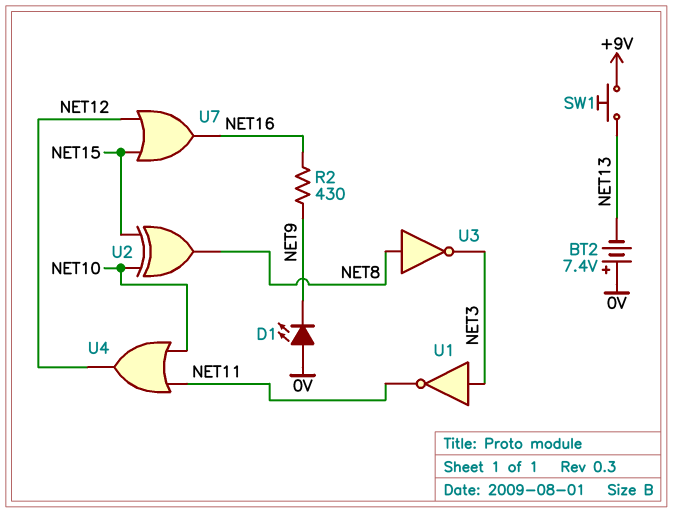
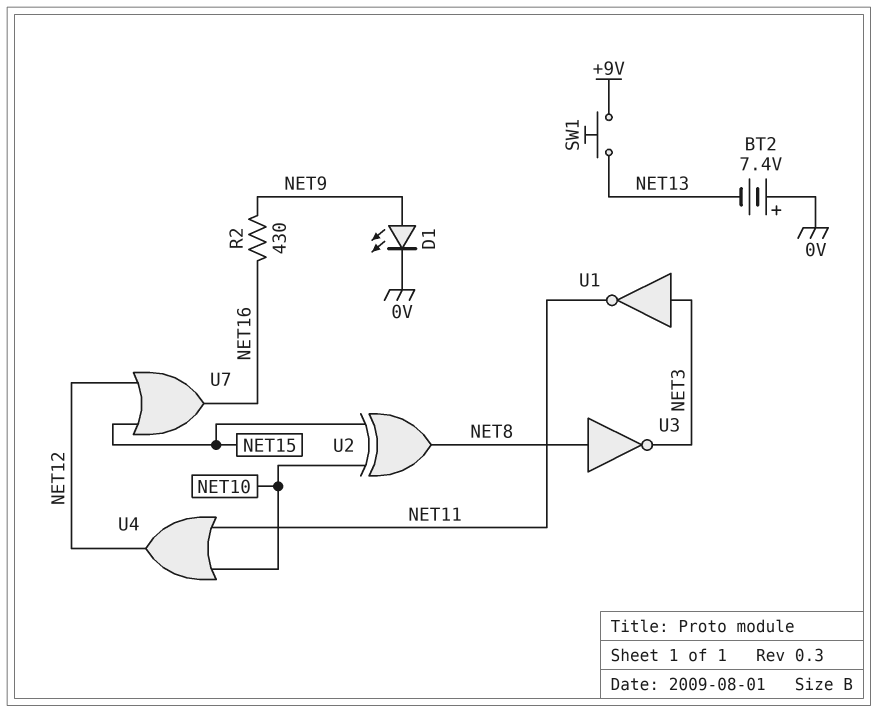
D1: LED (A 0V, K NET9) -> LED (A NET9, K 0V)

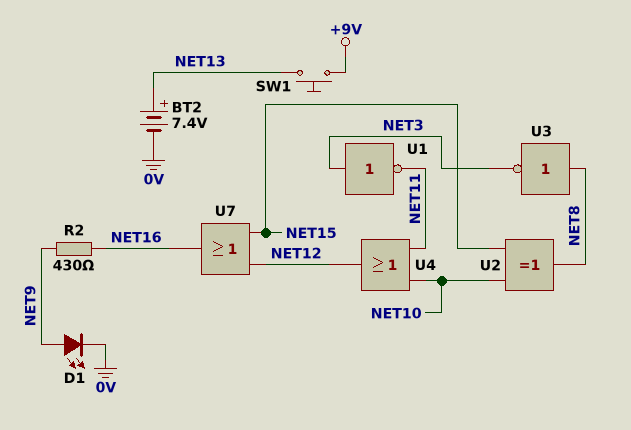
BT2: 7.4V (plus 0V, minus NET13) -> 7.4V (plus NET13, minus 0V)

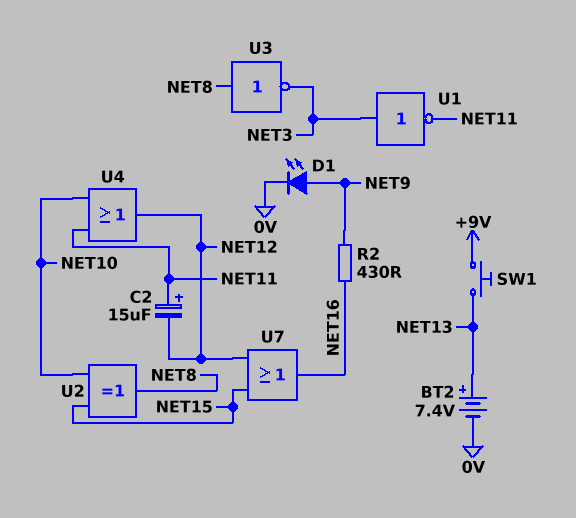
C2: none -> 15uF (plus NET11, minus NET12)

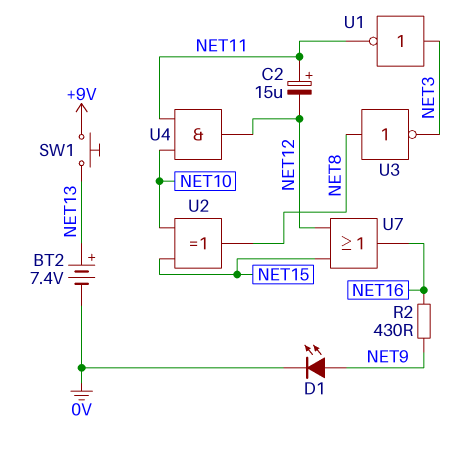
U4: OR (in NET10, in NET11, out NET12) -> AND (in NET10, in NET11, out NET12)

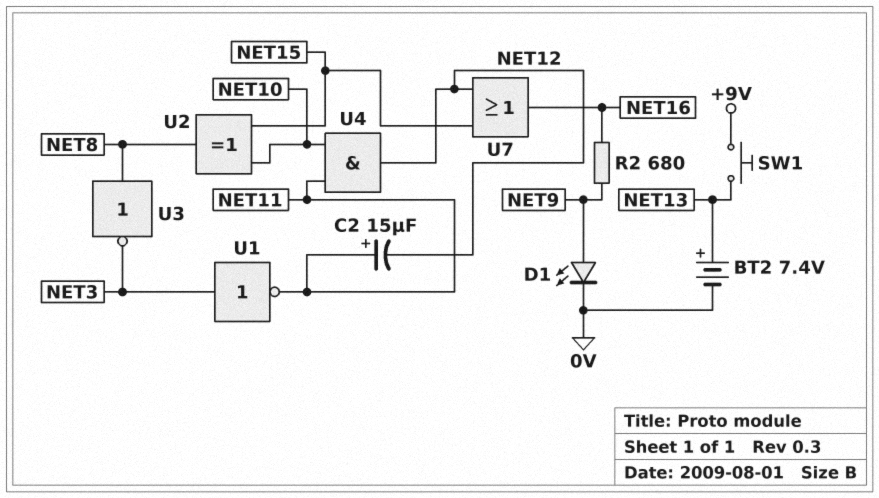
R2: 430 (NET9, NET16) -> 680 (NET9, NET16)

